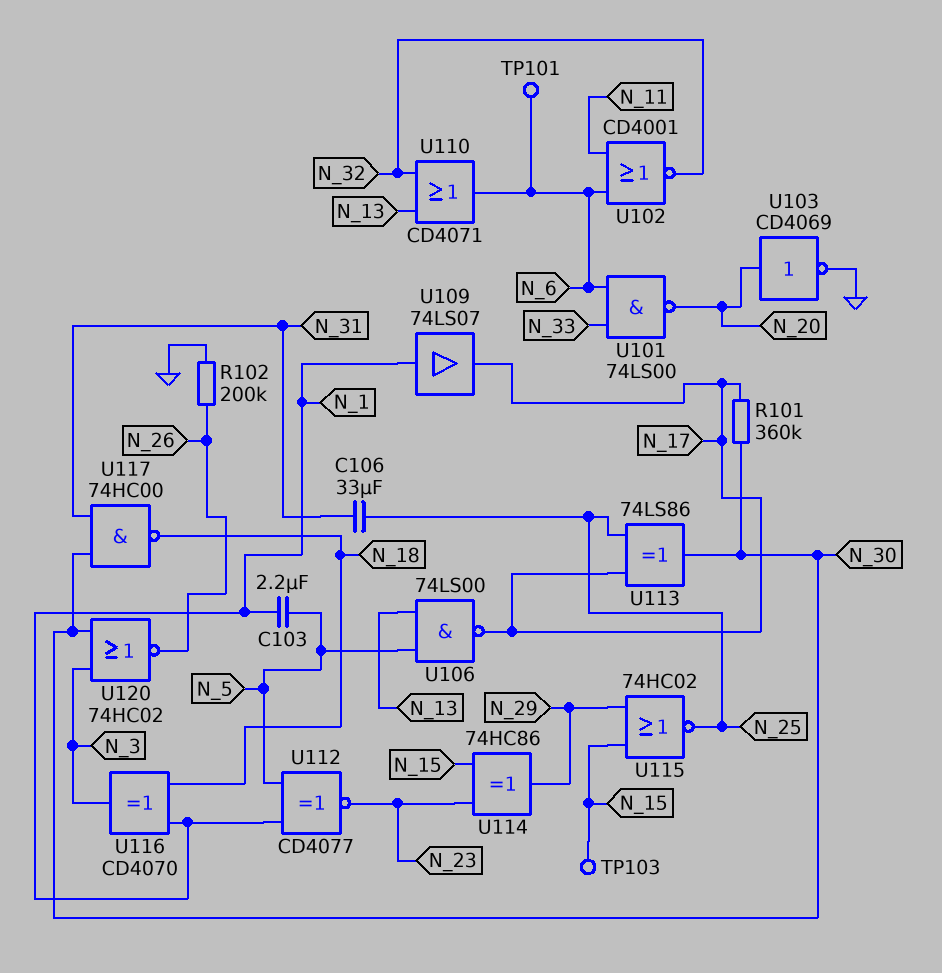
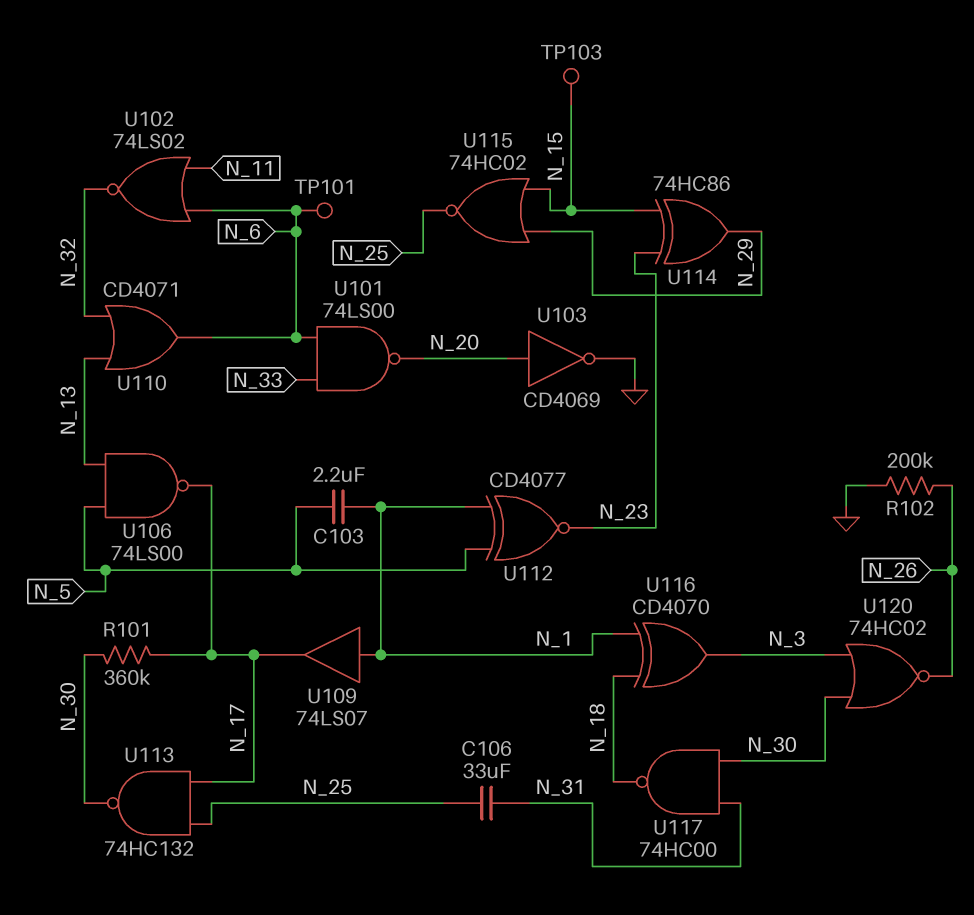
U102: NOR CD4001 (in N_6, in N_11, out N_32) -> NOR 74LS02 (in N_6, in N_11, out N_32)
U113: XOR 74LS86 (in N_17, in N_25, out N_30) -> NAND 74HC132 (in N_17, in N_25, out N_30)

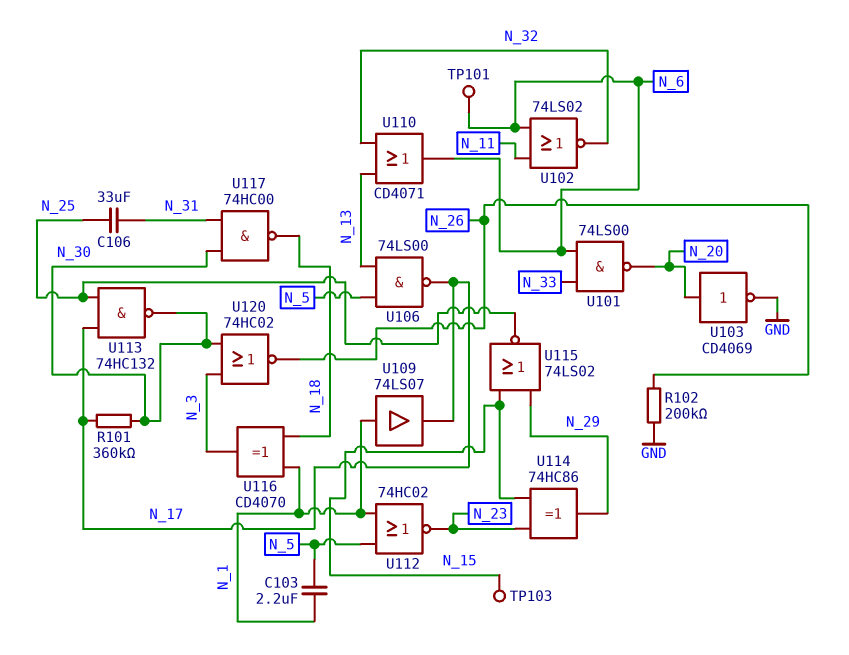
U112: XNOR CD4077 (in N_1, in N_5, out N_23) -> NOR 74HC02 (in N_1, in N_5, out N_23)
U115: NOR 74HC02 (in N_15, in N_29, out N_25) -> NOR 74LS02 (in N_15, in N_29, out N_25)

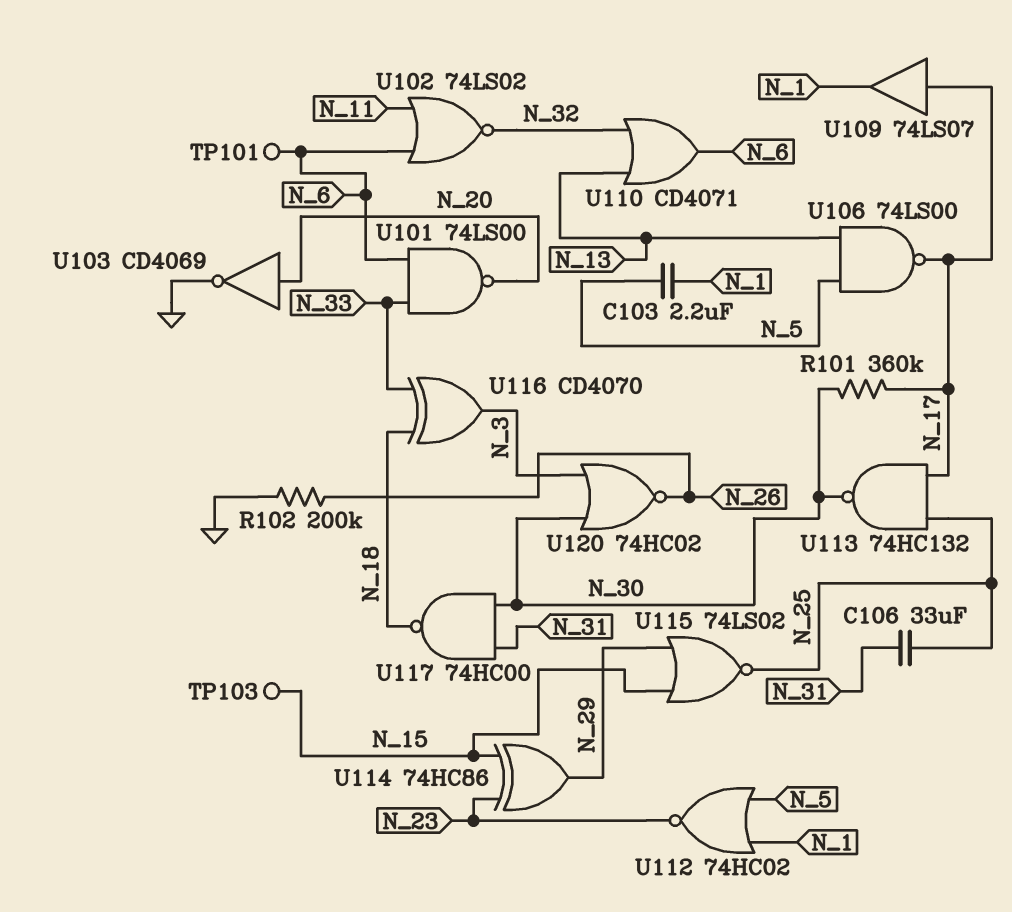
U109: buffer 74LS07 (in N_1, out N_17) -> buffer 74LS07 (in N_17, out N_1)
U116: XOR CD4070 (in N_1, in N_18, out N_3) -> XOR CD4070 (in N_18, in N_33, out N_3)

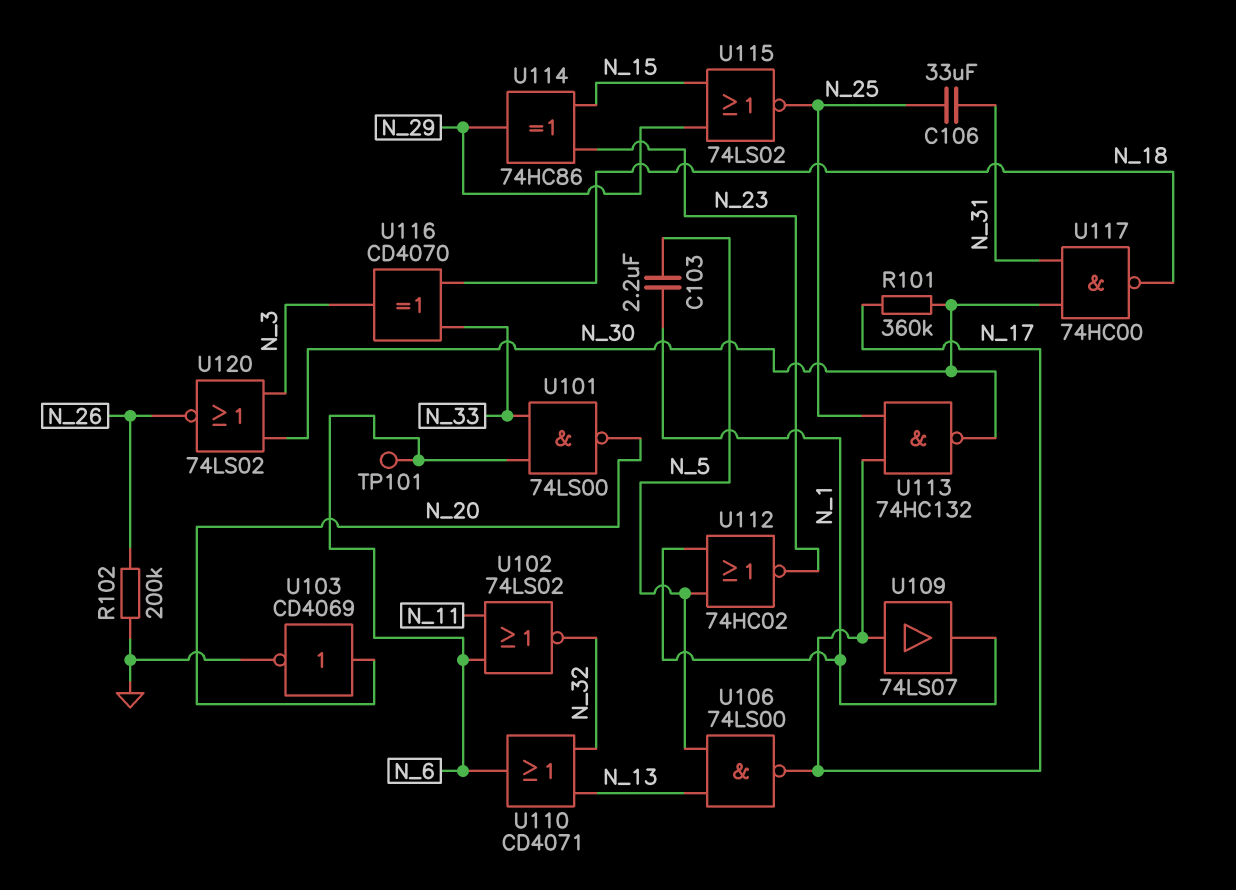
TP103: test point (N_15) -> none
U120: NOR 74HC02 (in N_3, in N_30, out N_26) -> NOR 74LS02 (in N_3, in N_30, out N_26)

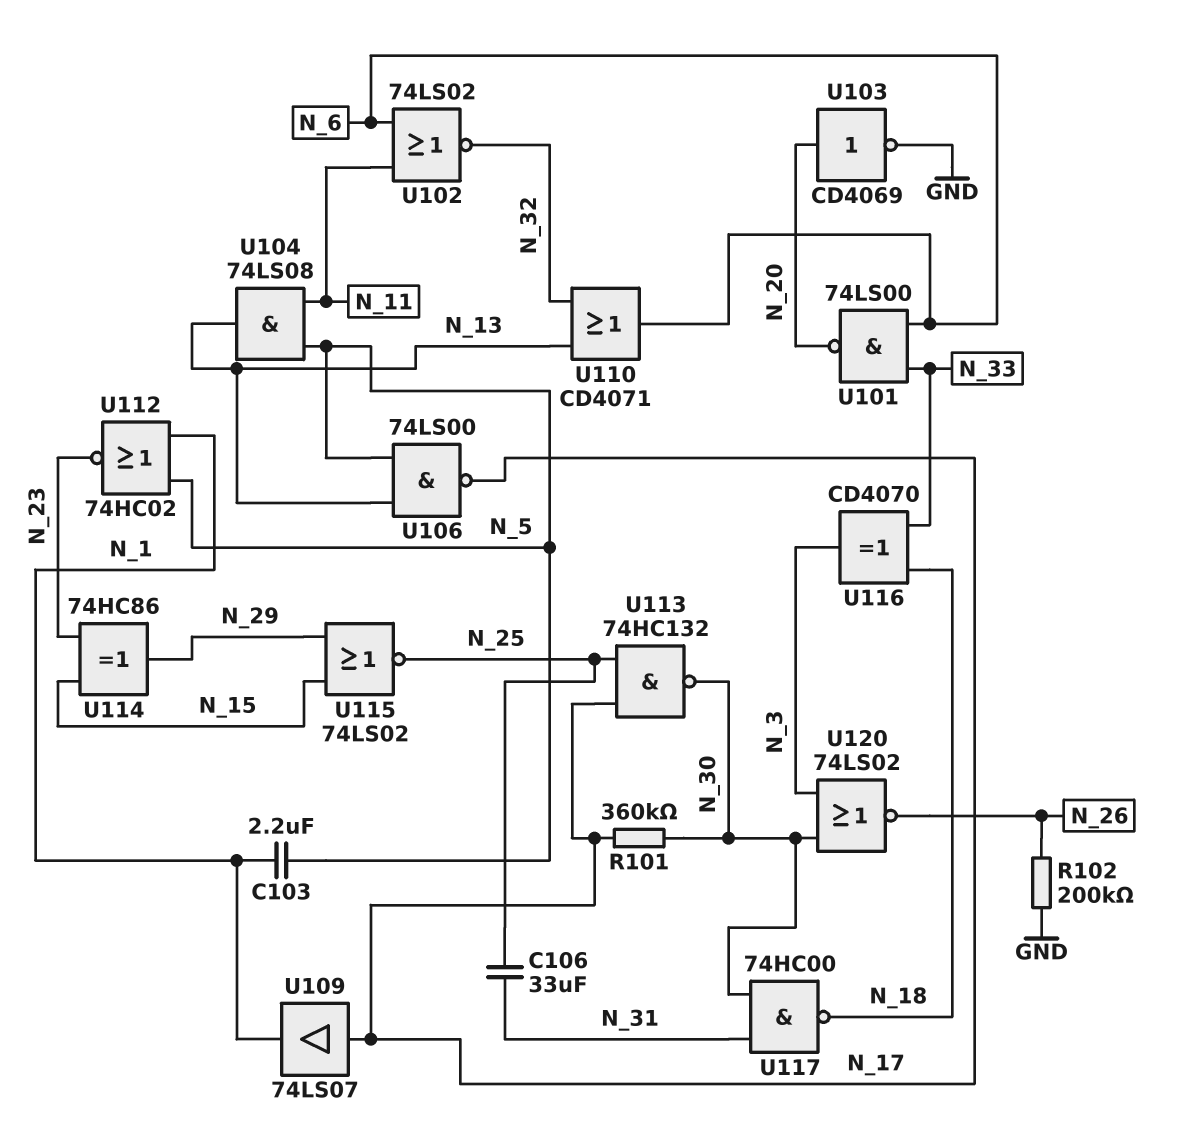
TP101: test point (N_6) -> none
U104: none -> AND 74LS08 (in N_5, in N_11, out N_13)

